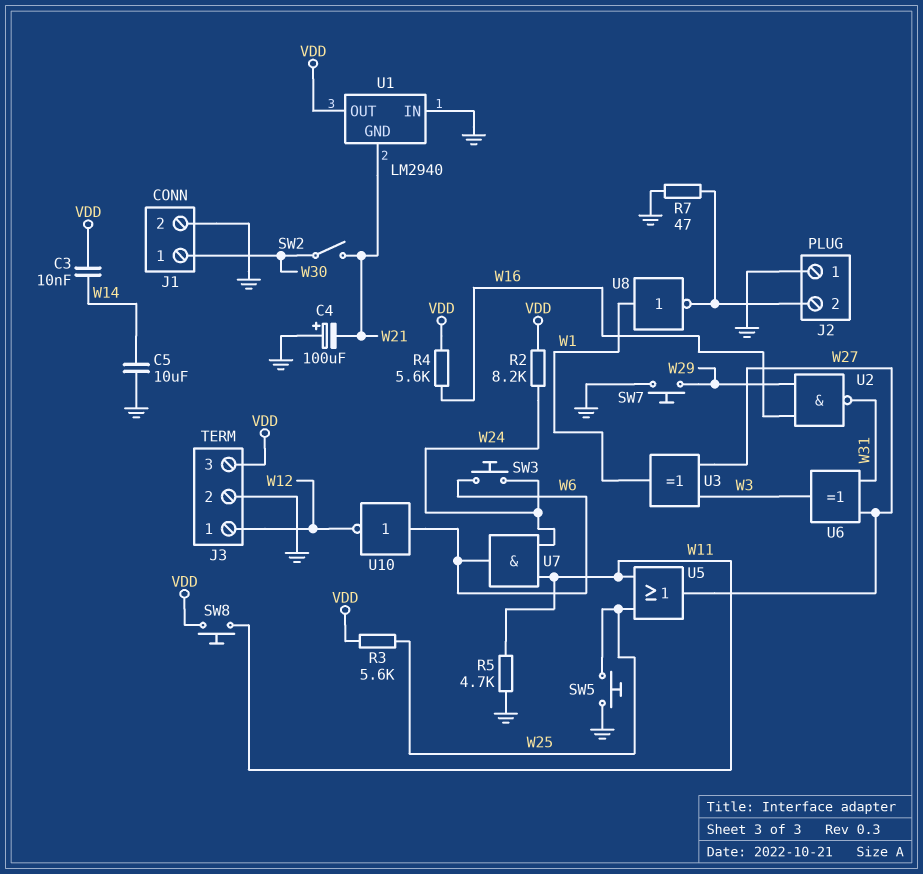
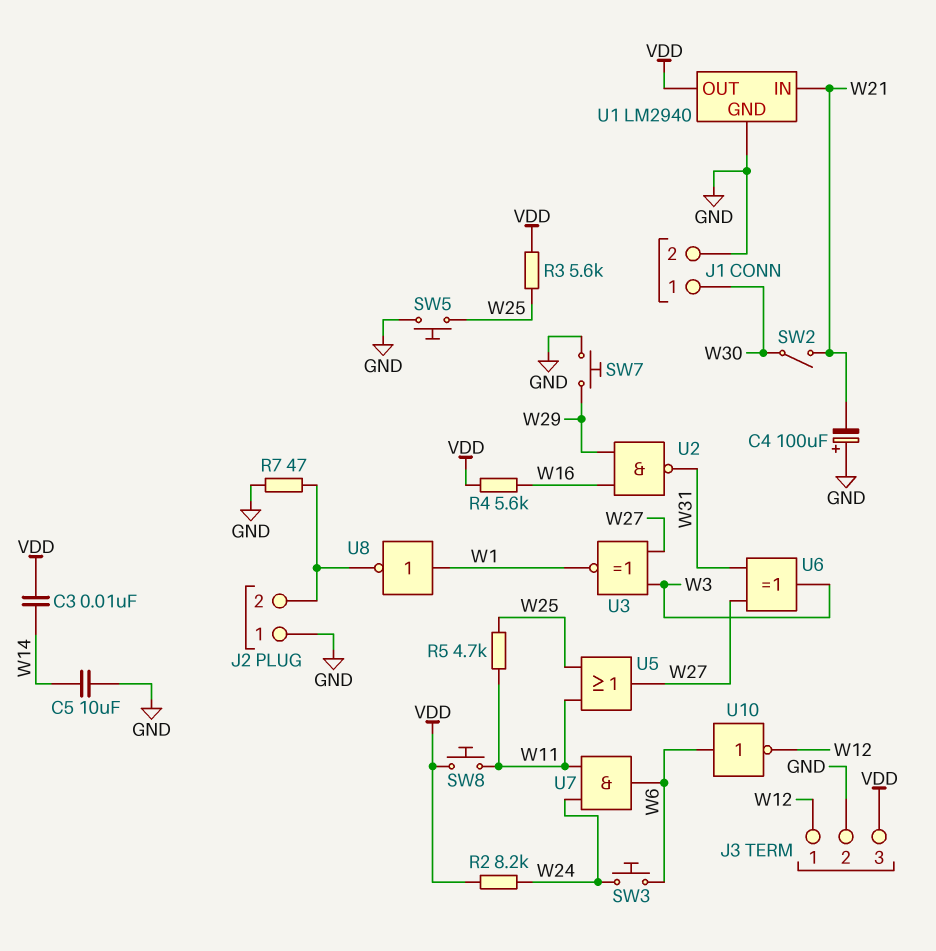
R5: 4.7k (GND, W11) -> 4.7k (W11, W25)
U1 pin GND: W21 -> GND
U1 pin IN: GND -> W21
U3: XOR (in W3, in W27, out W1) -> XNOR (in W3, in W27, out W1)

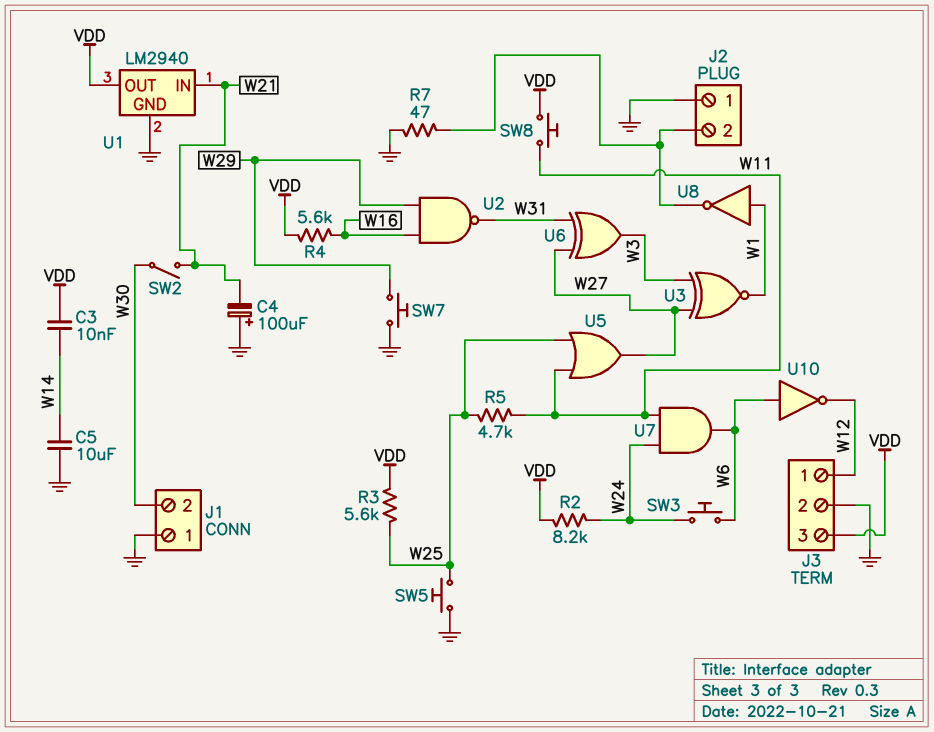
J1 pin 1: W30 -> GND
J1 pin 2: GND -> W30

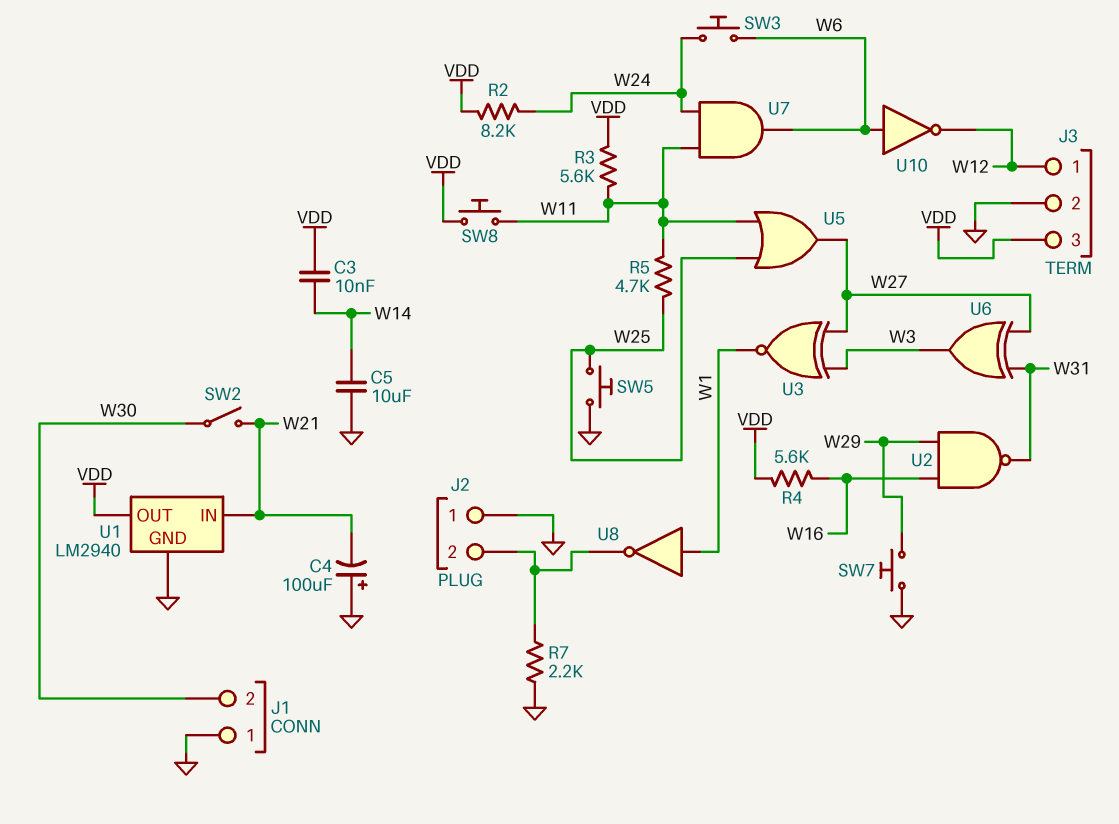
R3: 5.6k (VDD, W25) -> 5.6k (VDD, W11)
R7: 47 (GND, J2/2) -> 2.2k (GND, J2/2)

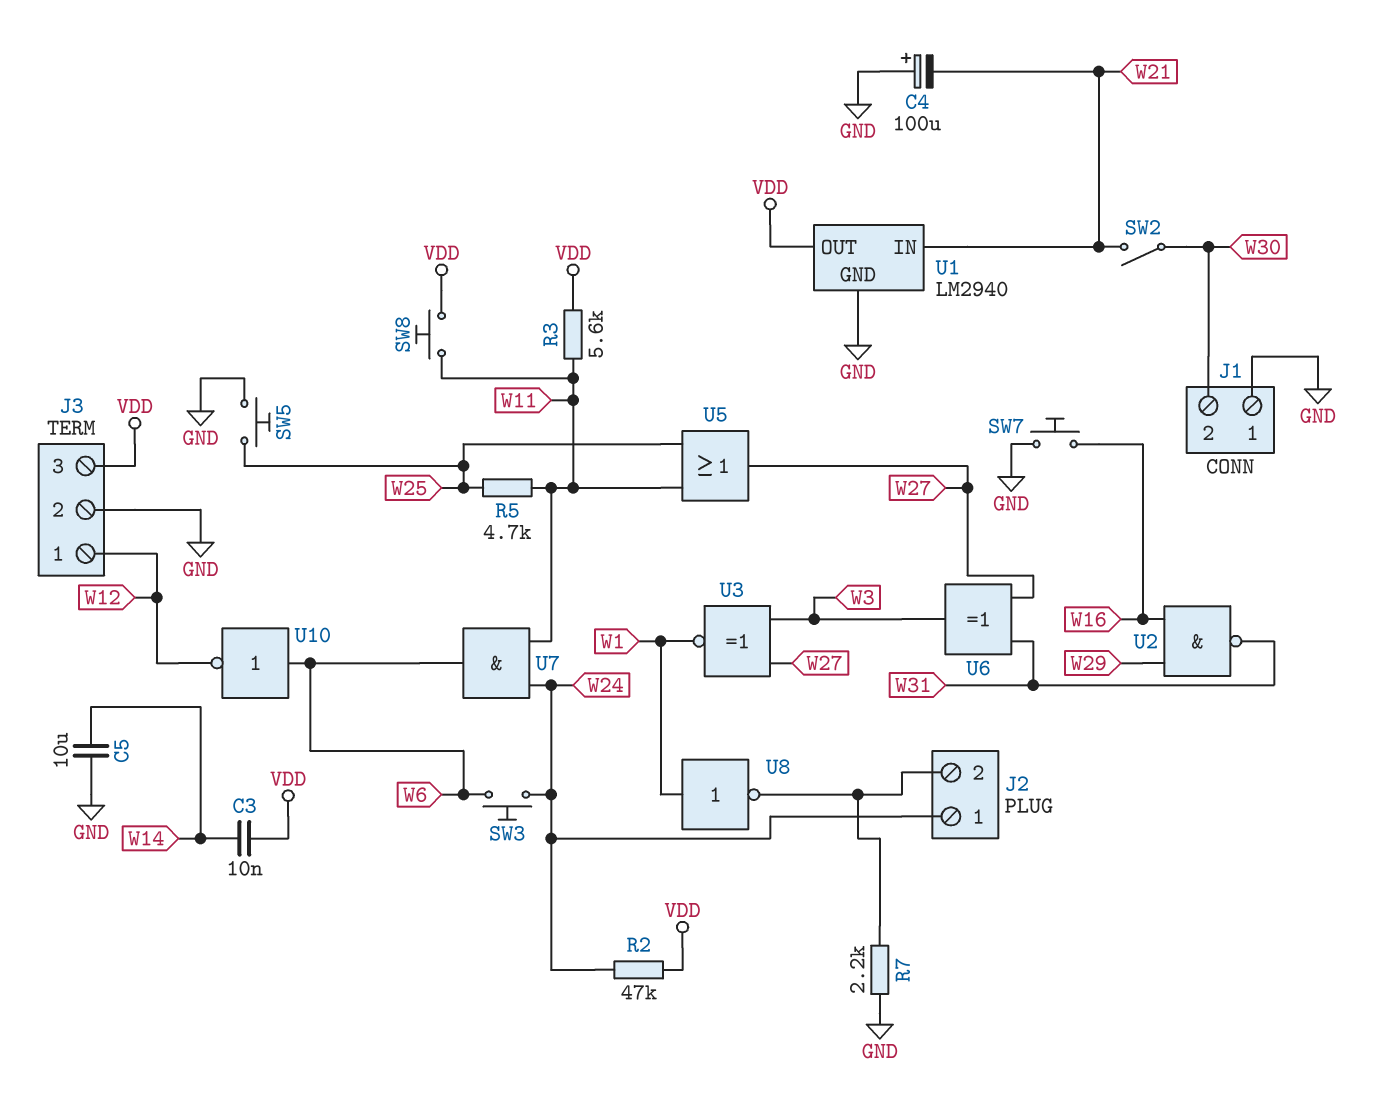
J2 pin 1: GND -> W24
R2: 8.2k (VDD, W24) -> 47k (VDD, W24)
R4: 5.6k (VDD, W16) -> none
SW7: button (GND, W29) -> button (GND, W16)

